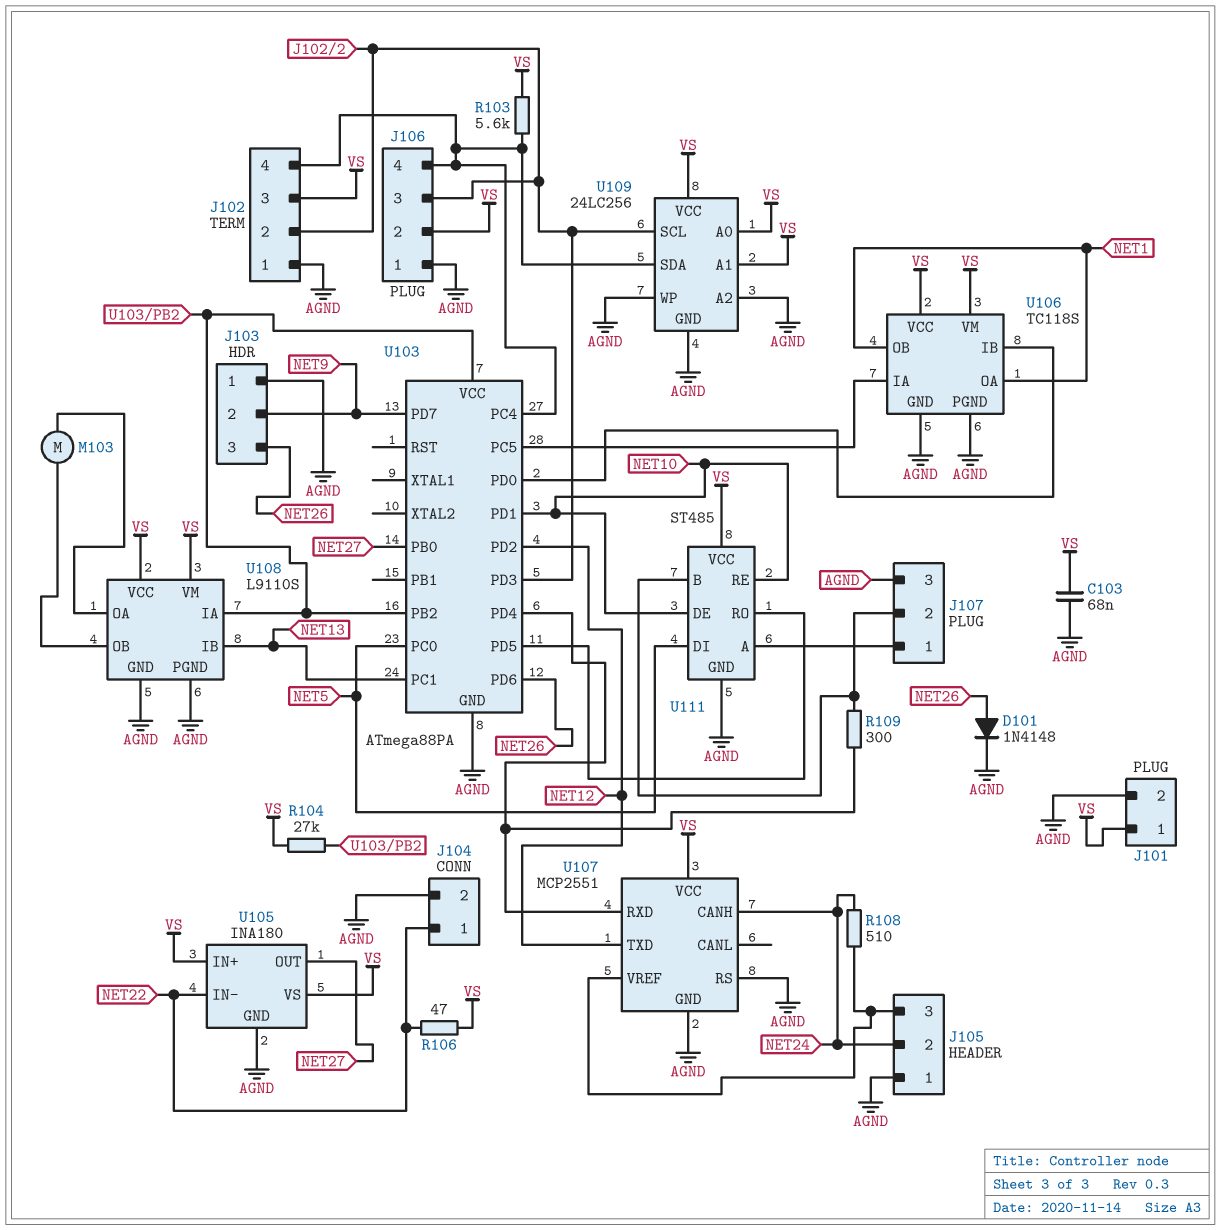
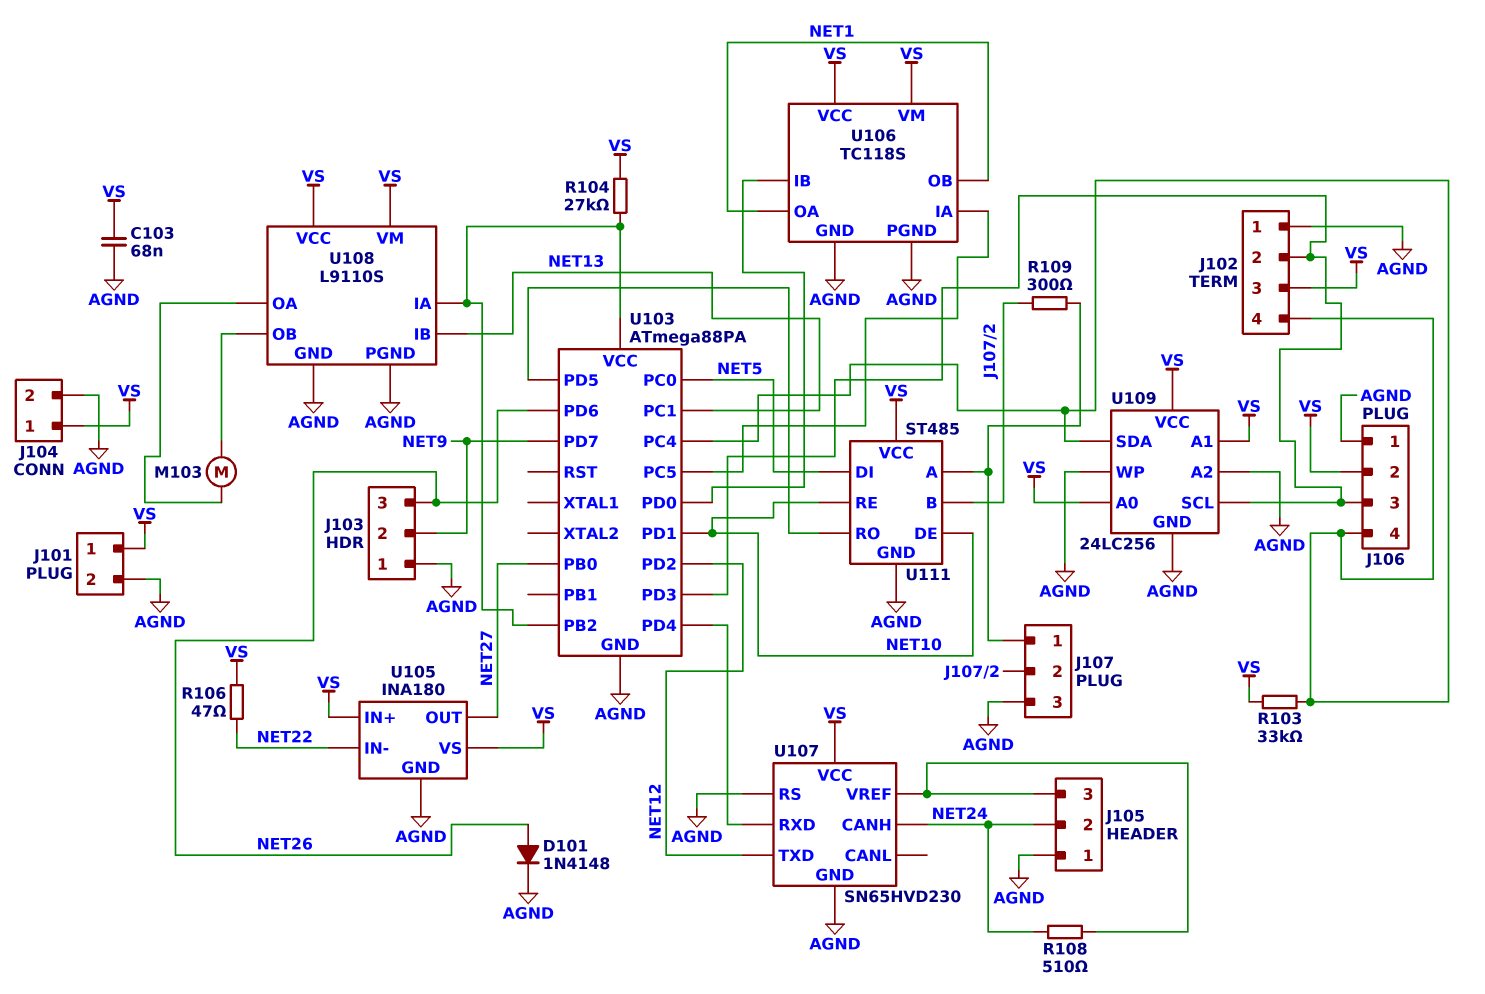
J104 pin 1: NET22 -> VS
R103: 5.6k (J102/4, VS) -> 33k (J102/4, VS)
R109: 300 (J107/2, U103/PD4) -> 300 (J107/1, J107/2)
U107: MCP2551 -> SN65HVD230

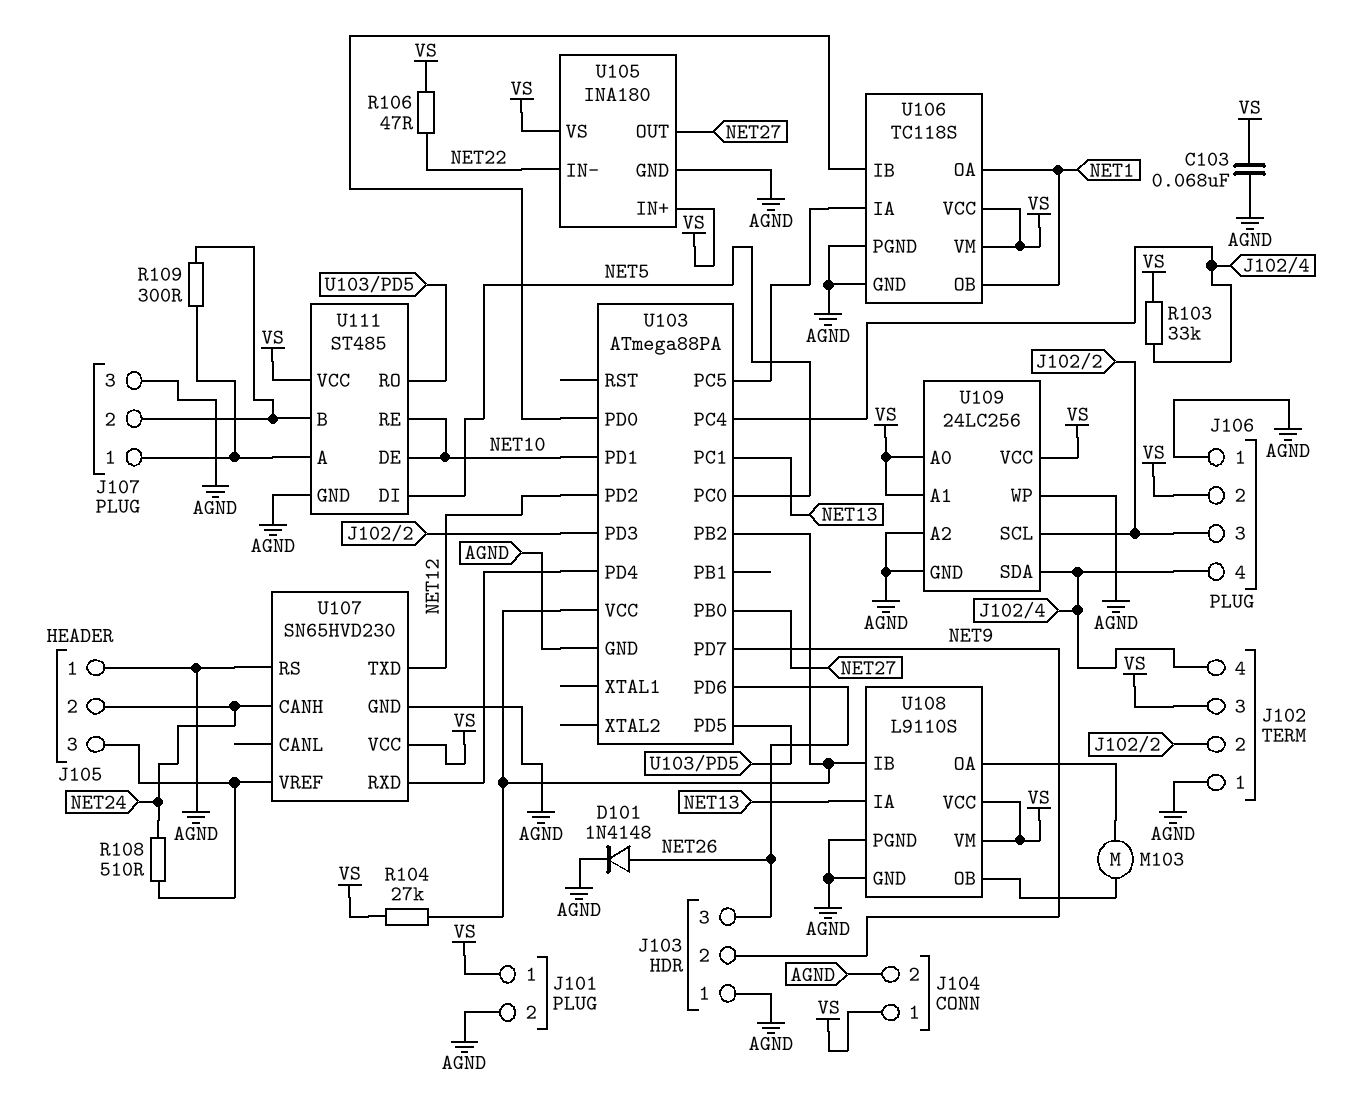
U108 pin IA: U103/PB2 -> NET13
U108 pin IB: NET13 -> U103/PB2

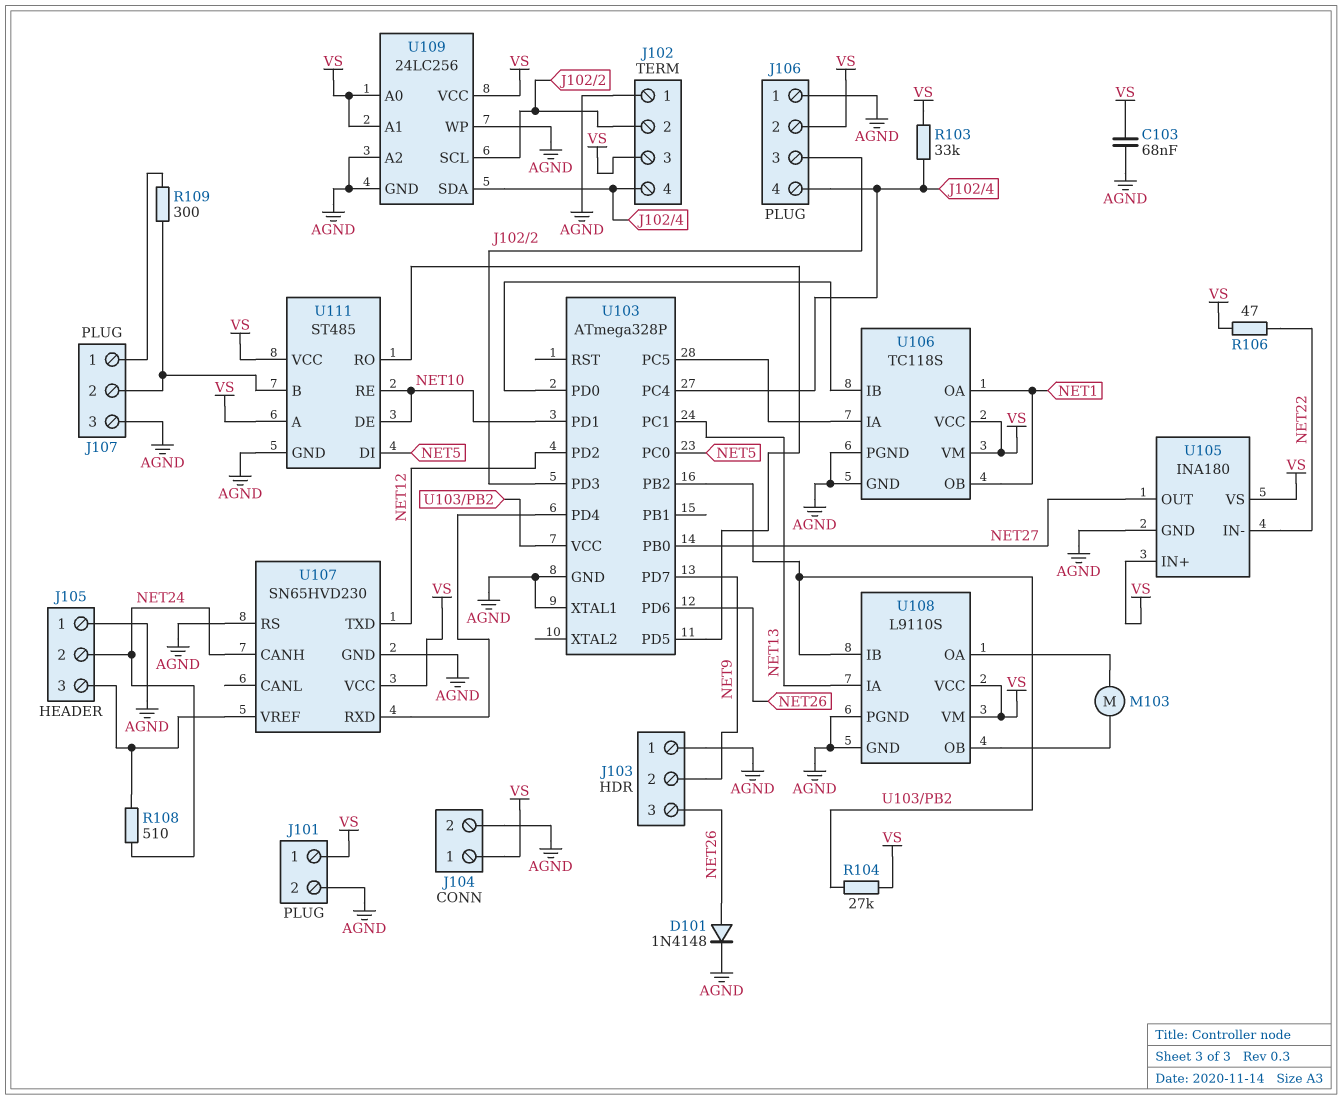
U103: ATmega88PA -> ATmega328P
U103 pin XTAL1: none -> AGND
U111 pin A: J107/1 -> VS

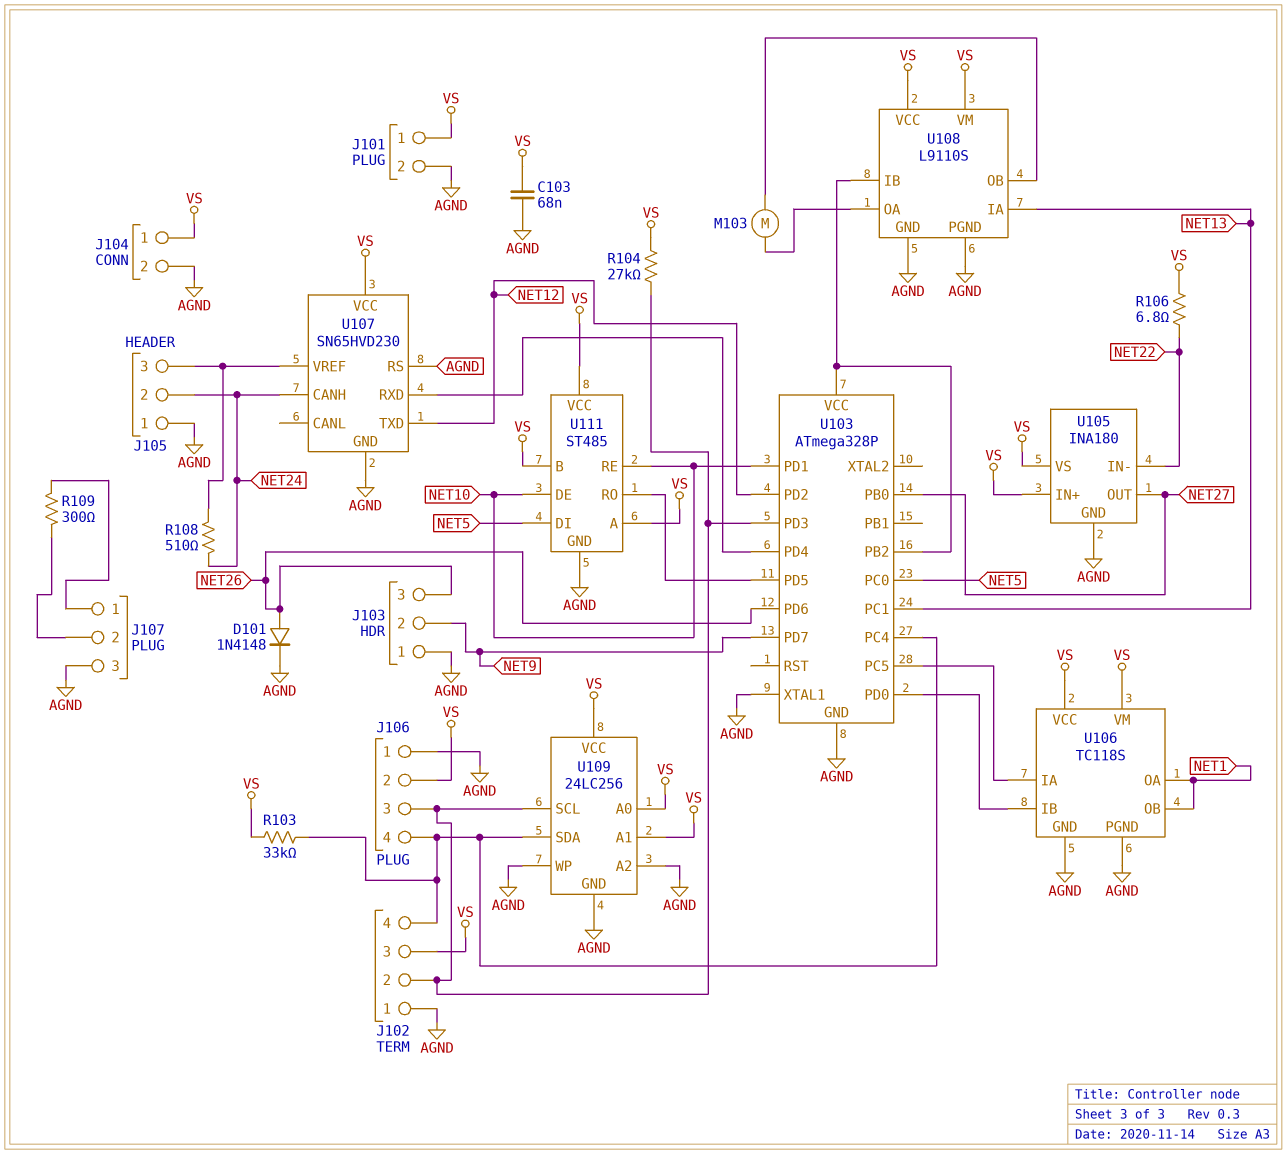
R104: 27k (U103/PB2, VS) -> 27k (J102/2, VS)
R106: 47 (NET22, VS) -> 6.8 (NET22, VS)
U111 pin B: J107/2 -> VS

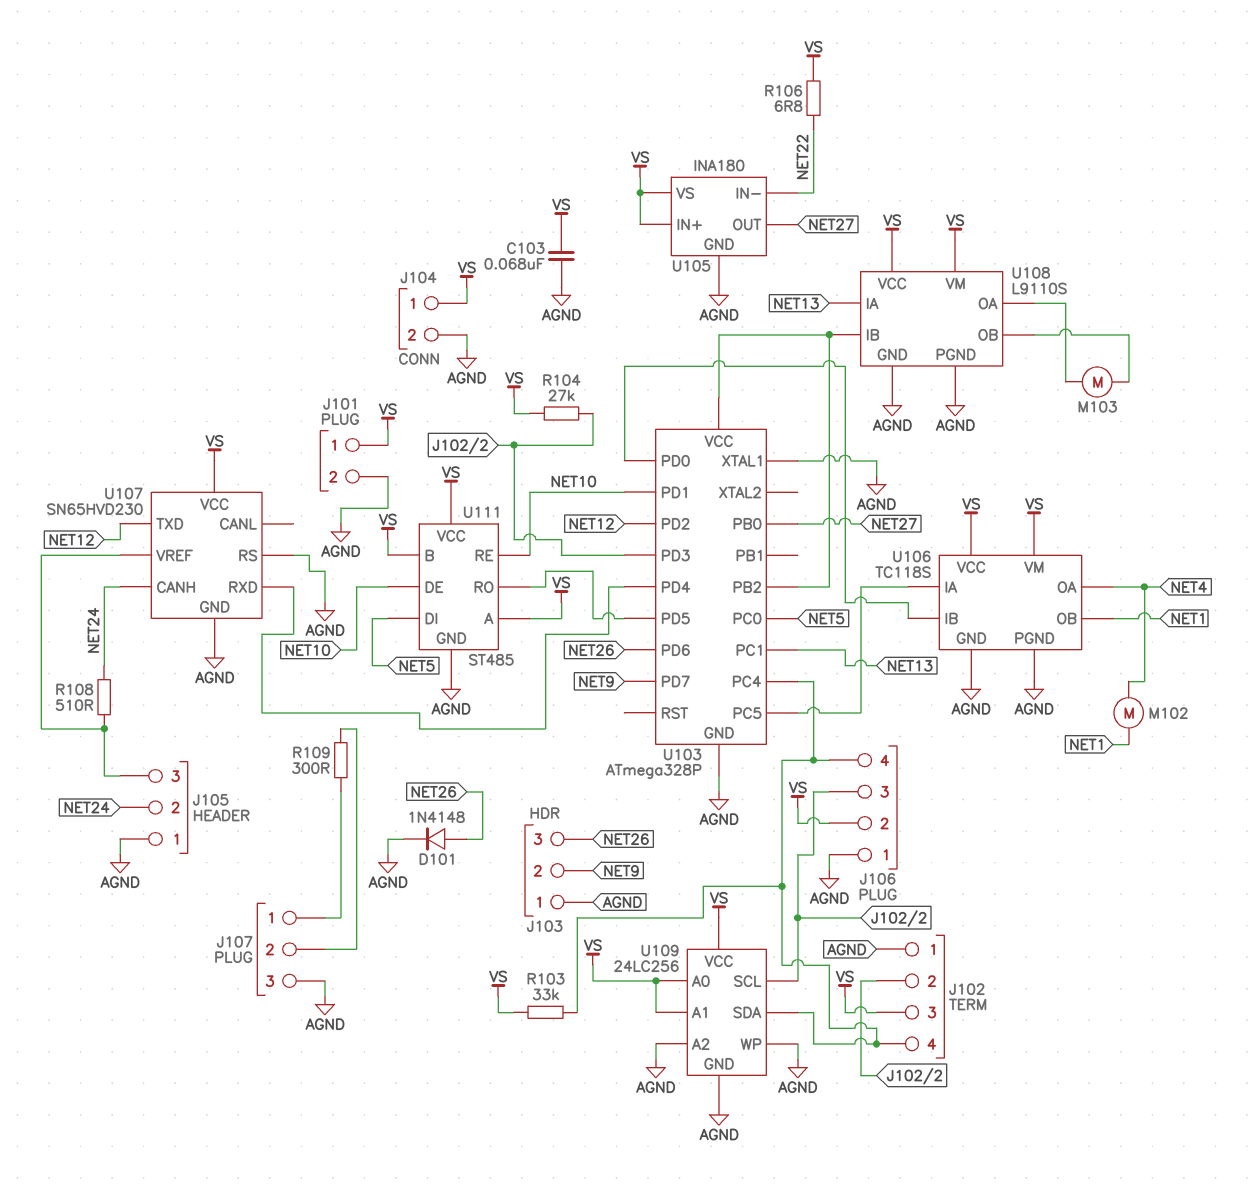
M102: none -> motor (NET1, NET4)
U106 pin OA: NET1 -> NET4

